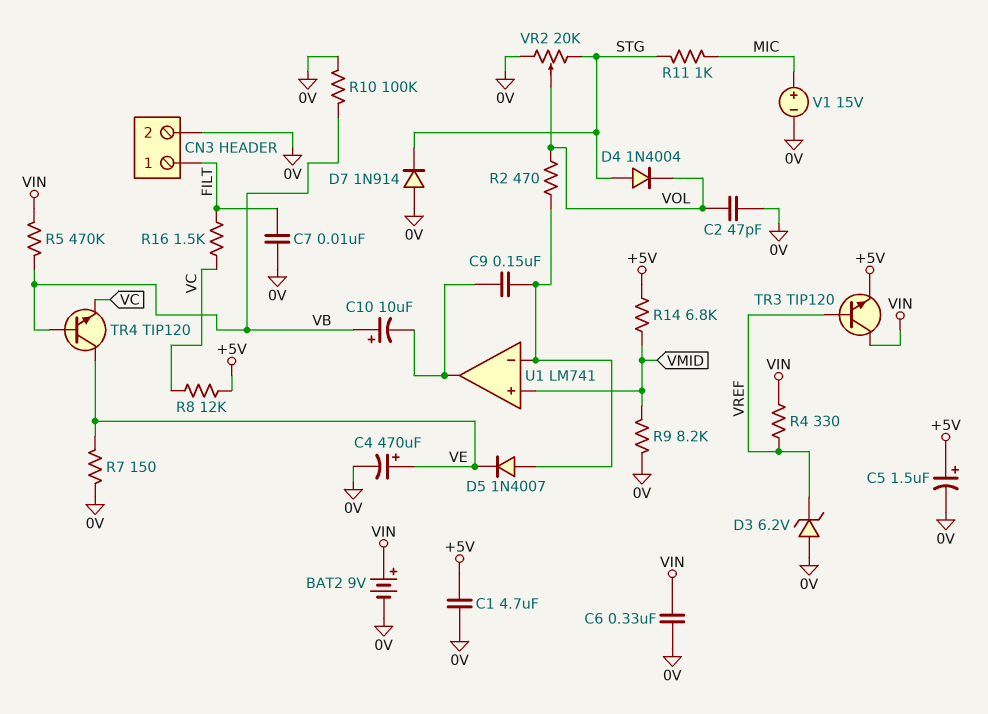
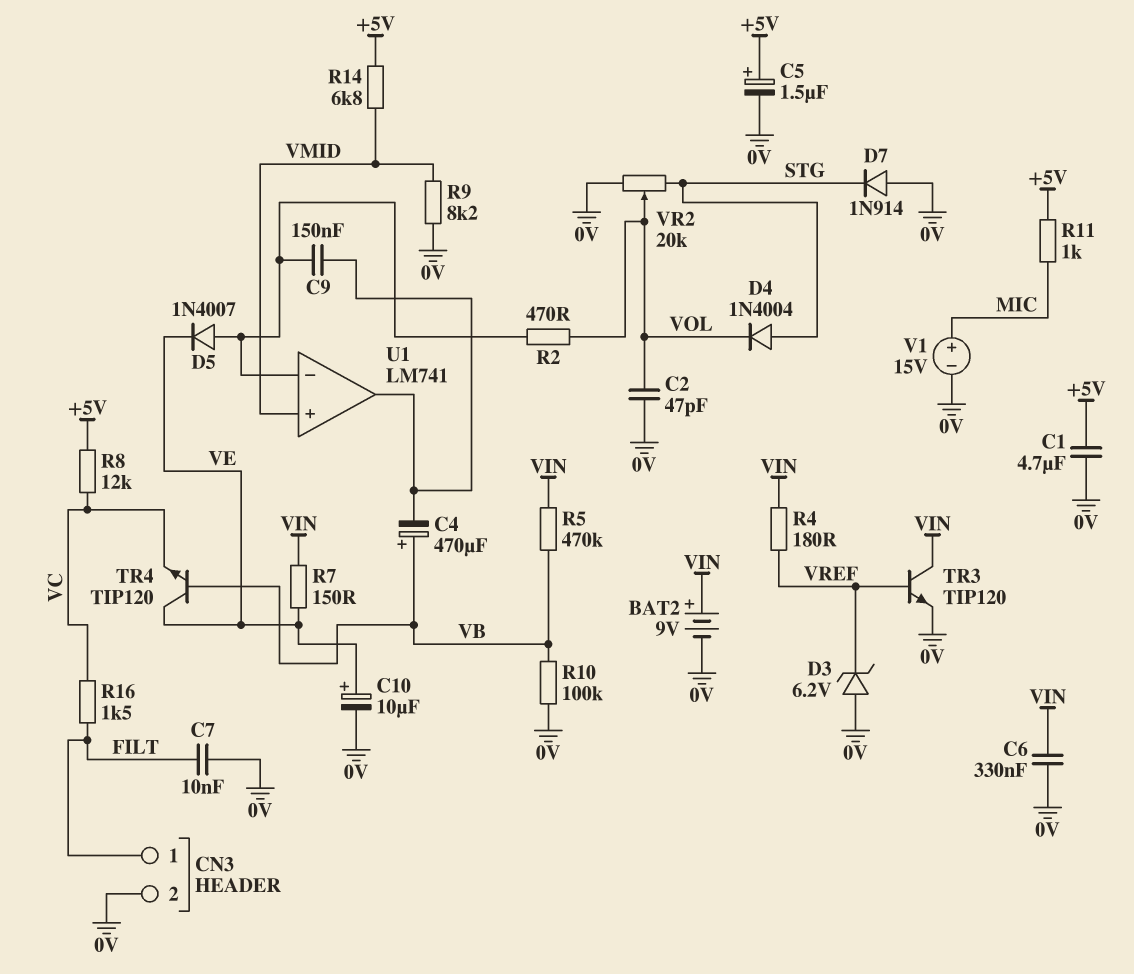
C4: 470uF (plus VE, minus 0V) -> 470uF (plus VB, minus U1/out)
C10: 10uF (plus VB, minus U1/out) -> 10uF (plus VE, minus 0V)
R4: 330 (VIN, VREF) -> 180 (VIN, VREF)
R7: 150 (0V, VE) -> 150 (VE, VIN)
R11: 1k (MIC, STG) -> 1k (+5V, MIC)
TR3: NPN TIP120 (B VREF, C VIN, E +5V) -> NPN TIP120 (B VREF, C VIN, E 0V)

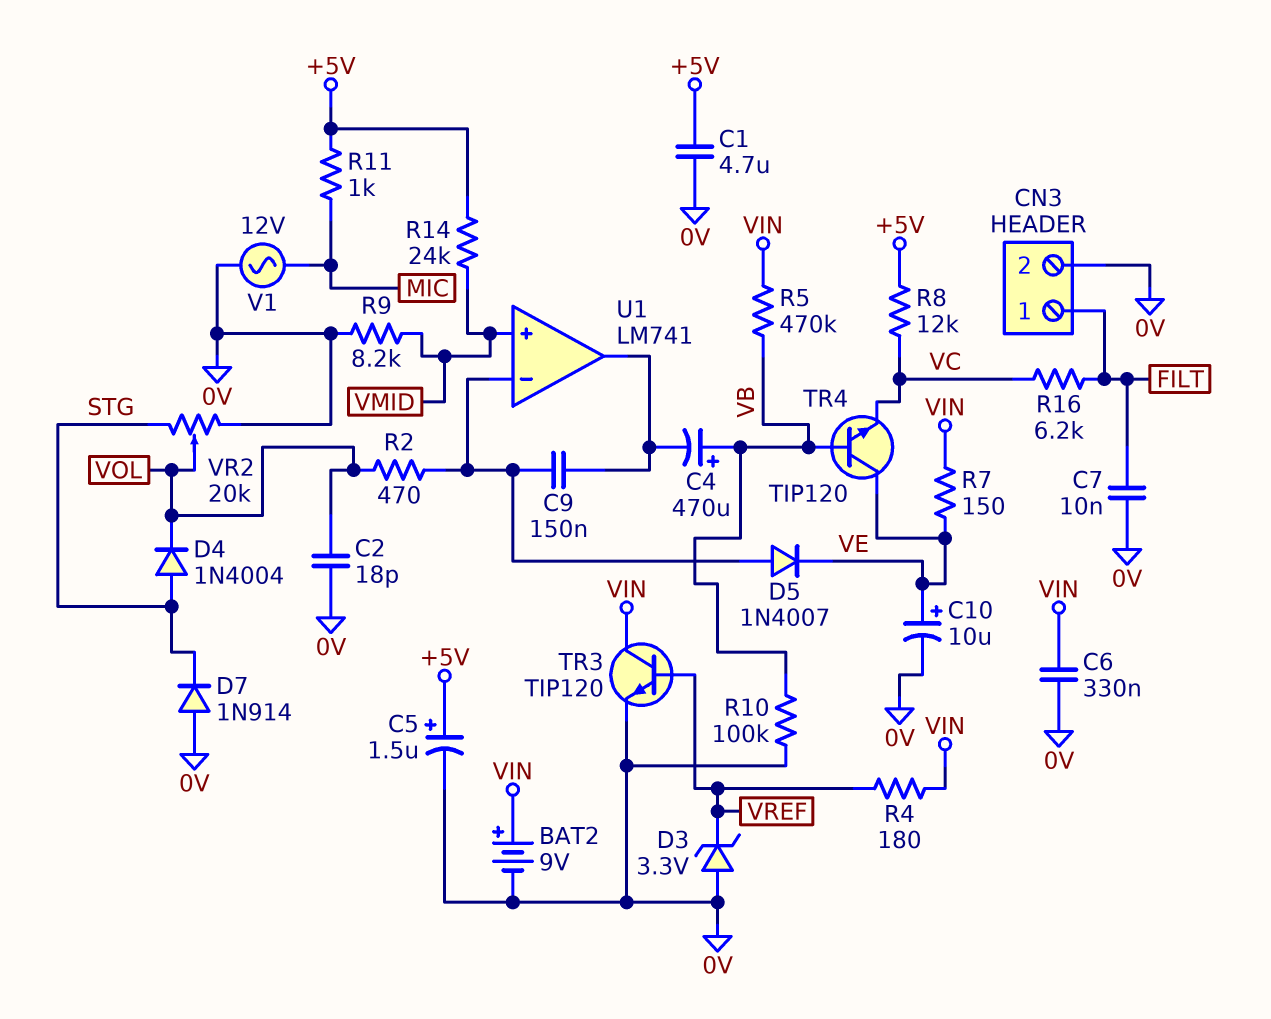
C2: 47pF (0V, VOL) -> 18pF (0V, VOL)
D3: zener 6.2V (A 0V, K VREF) -> zener 3.3V (A 0V, K VREF)
R14: 6.8k (+5V, VMID) -> 24k (+5V, VMID)
R16: 1.5k (FILT, VC) -> 6.2k (FILT, VC)
V1: 15V (plus MIC, minus 0V) -> AC 12V (0V, MIC)

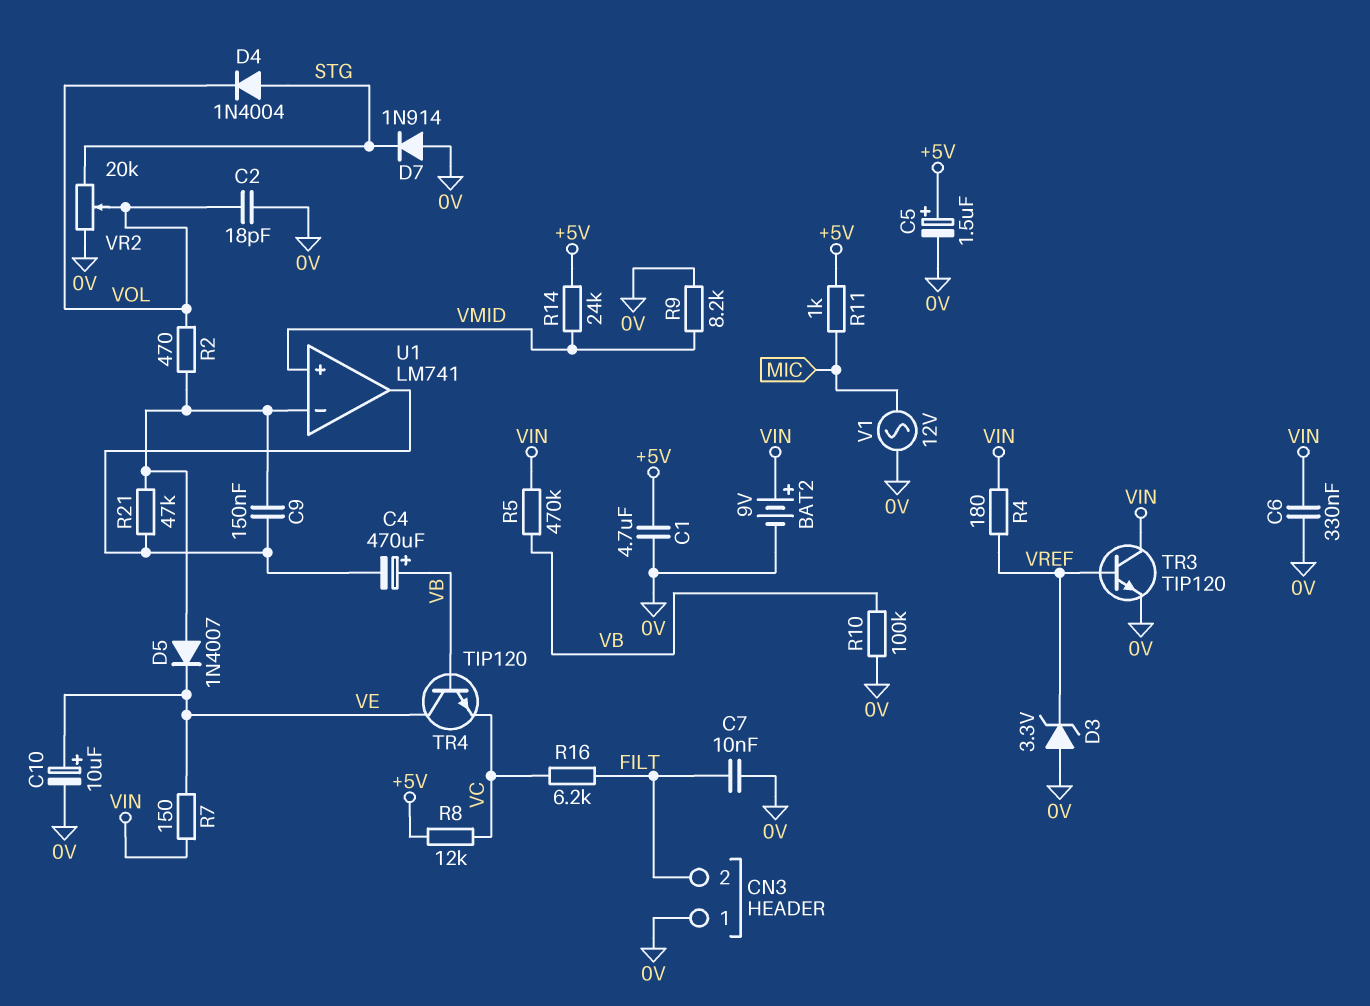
CN3 pin 1: FILT -> 0V
CN3 pin 2: 0V -> FILT
R21: none -> 47k (U1/in-, U1/out)

